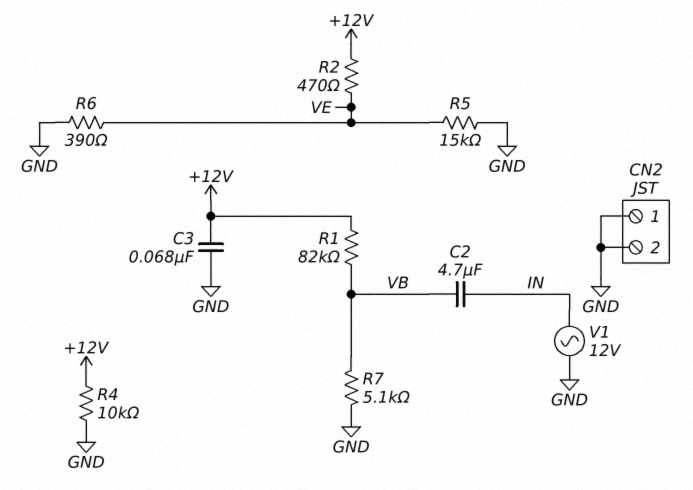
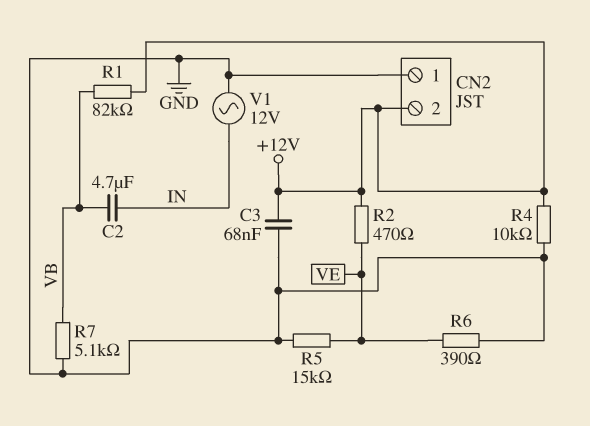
CN2 pin 2: GND -> +12V

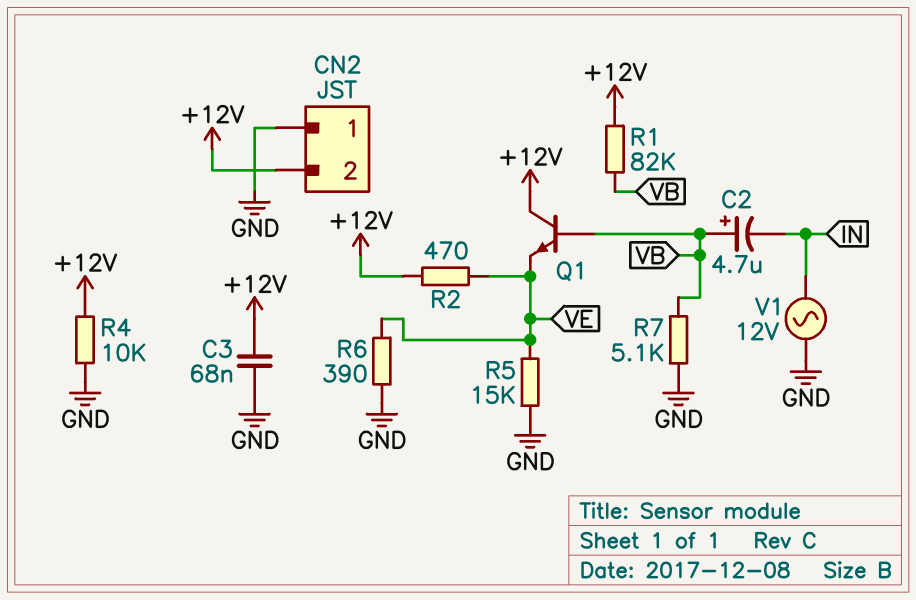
C2: 4.7uF (IN, VB) -> 4.7uF (plus VB, minus IN)
Q1: none -> NPN (B VB, C +12V, E VE)

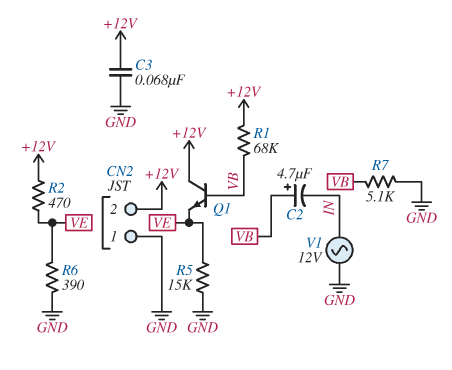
R1: 82k (+12V, VB) -> 68k (+12V, VB)
R4: 10k (+12V, GND) -> none

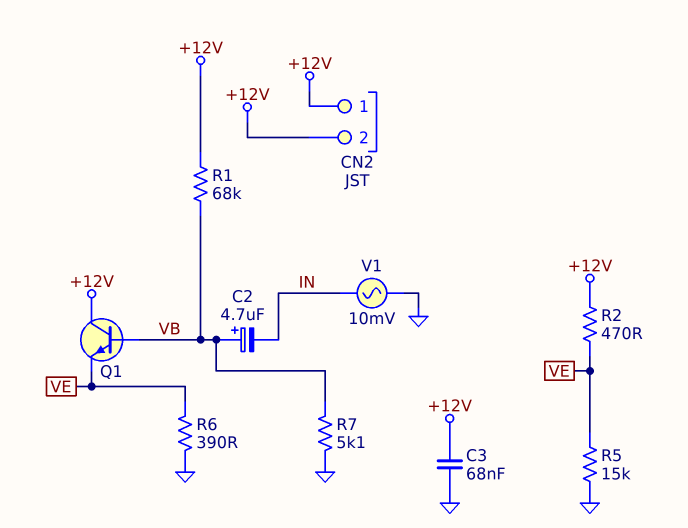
CN2 pin 1: GND -> +12V
V1: AC 12V (GND, IN) -> AC 10mV (GND, IN)

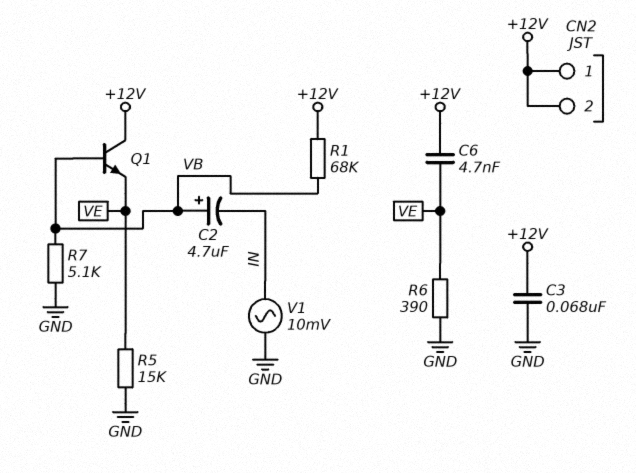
C6: none -> 4.7nF (+12V, VE)
R2: 470 (+12V, VE) -> none

